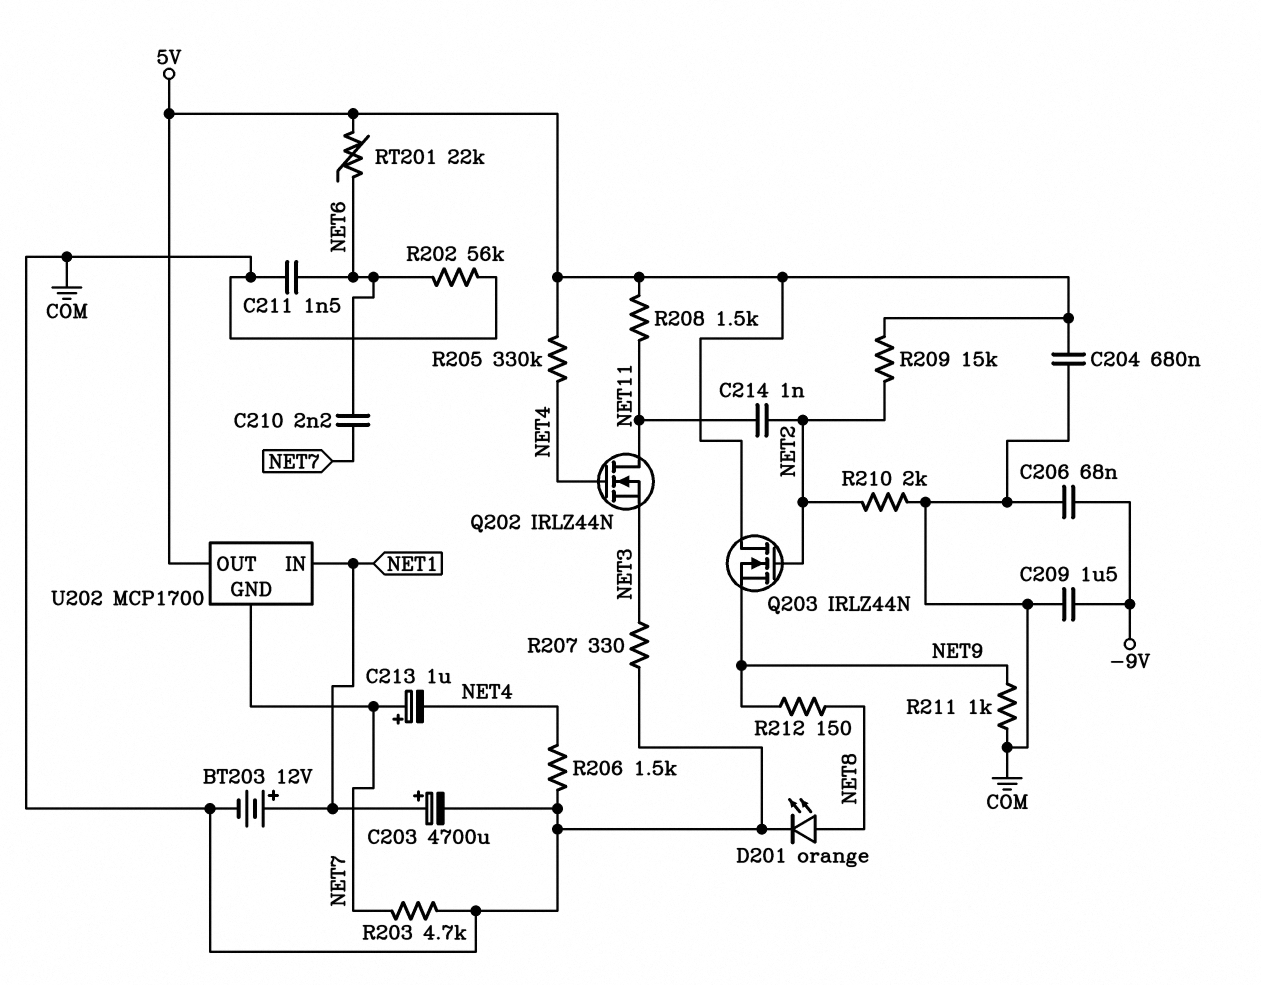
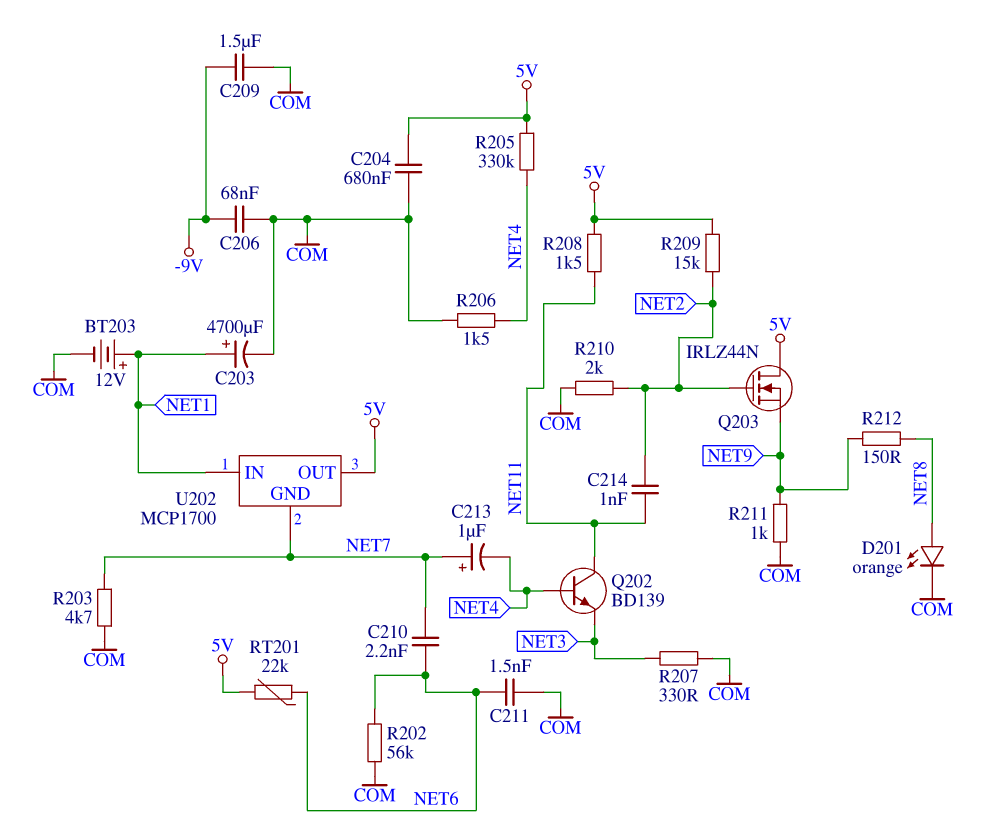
Q202: NMOS IRLZ44N (G NET4, D NET11, S NET3) -> NPN BD139 (B NET4, C NET11, E NET3)

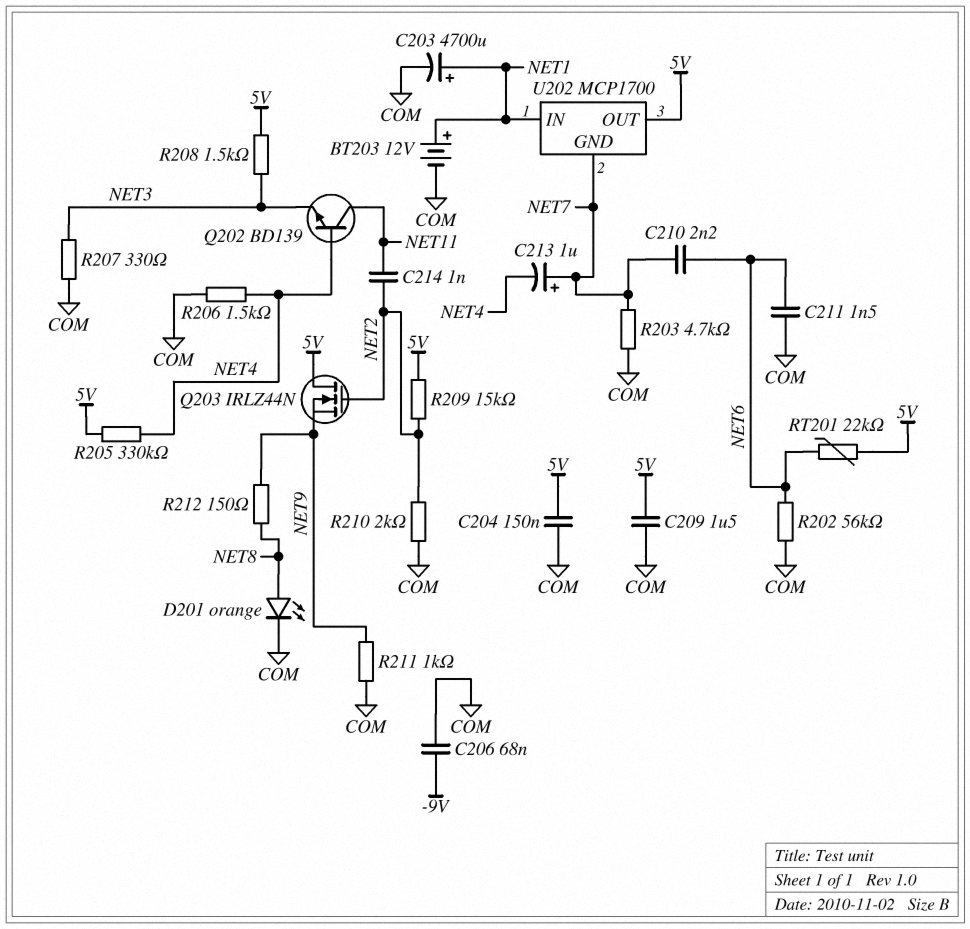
C204: 680nF (5V, COM) -> 150nF (5V, COM)
C209: 1.5uF (-9V, COM) -> 1.5uF (5V, COM)
R208: 1.5k (5V, NET11) -> 1.5k (5V, NET3)

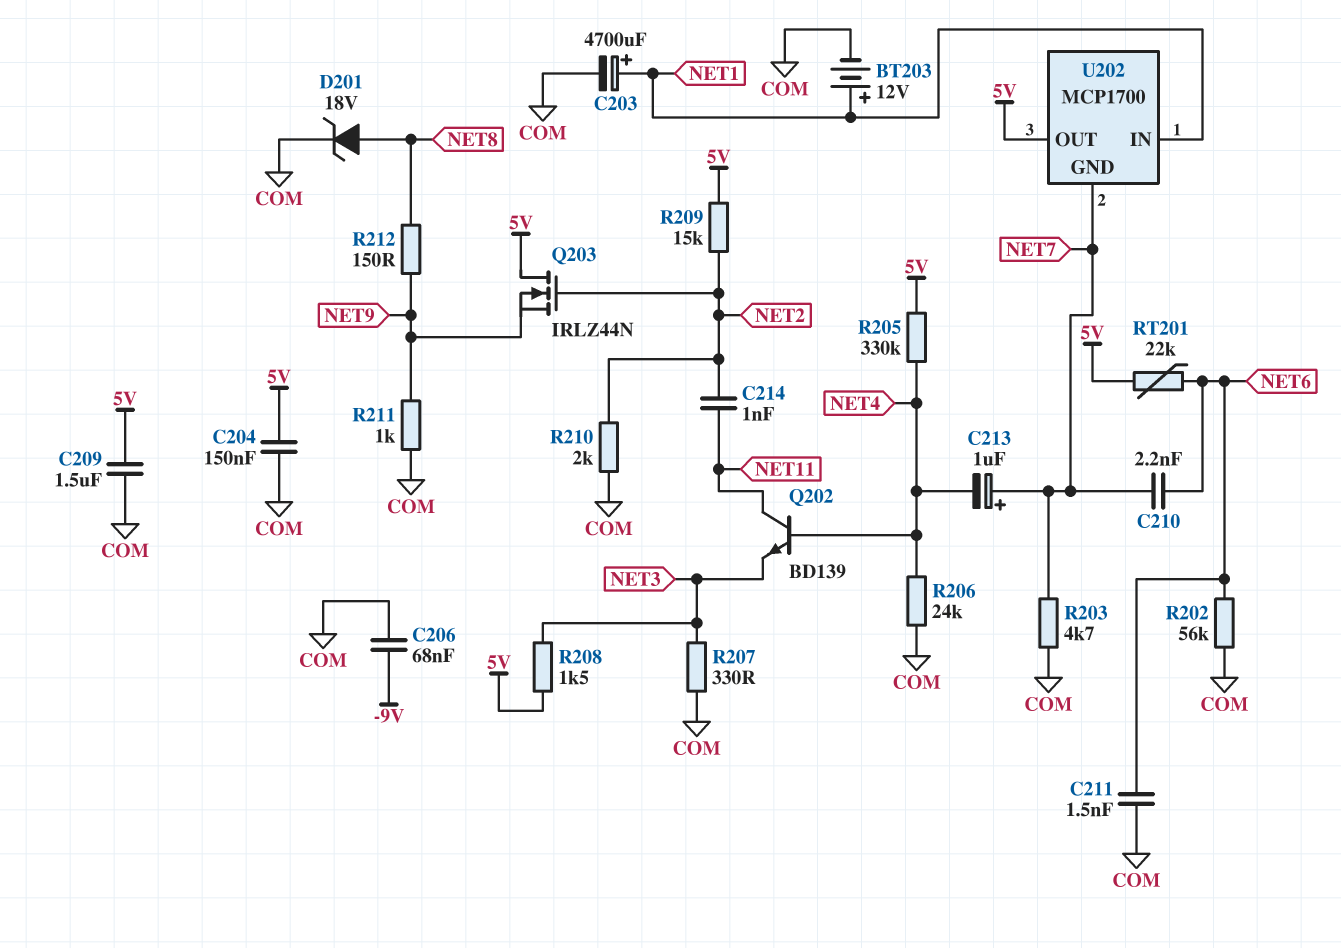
D201: LED orange (A NET8, K COM) -> zener 18V (A NET8, K COM)
R206: 1.5k (COM, NET4) -> 24k (COM, NET4)

